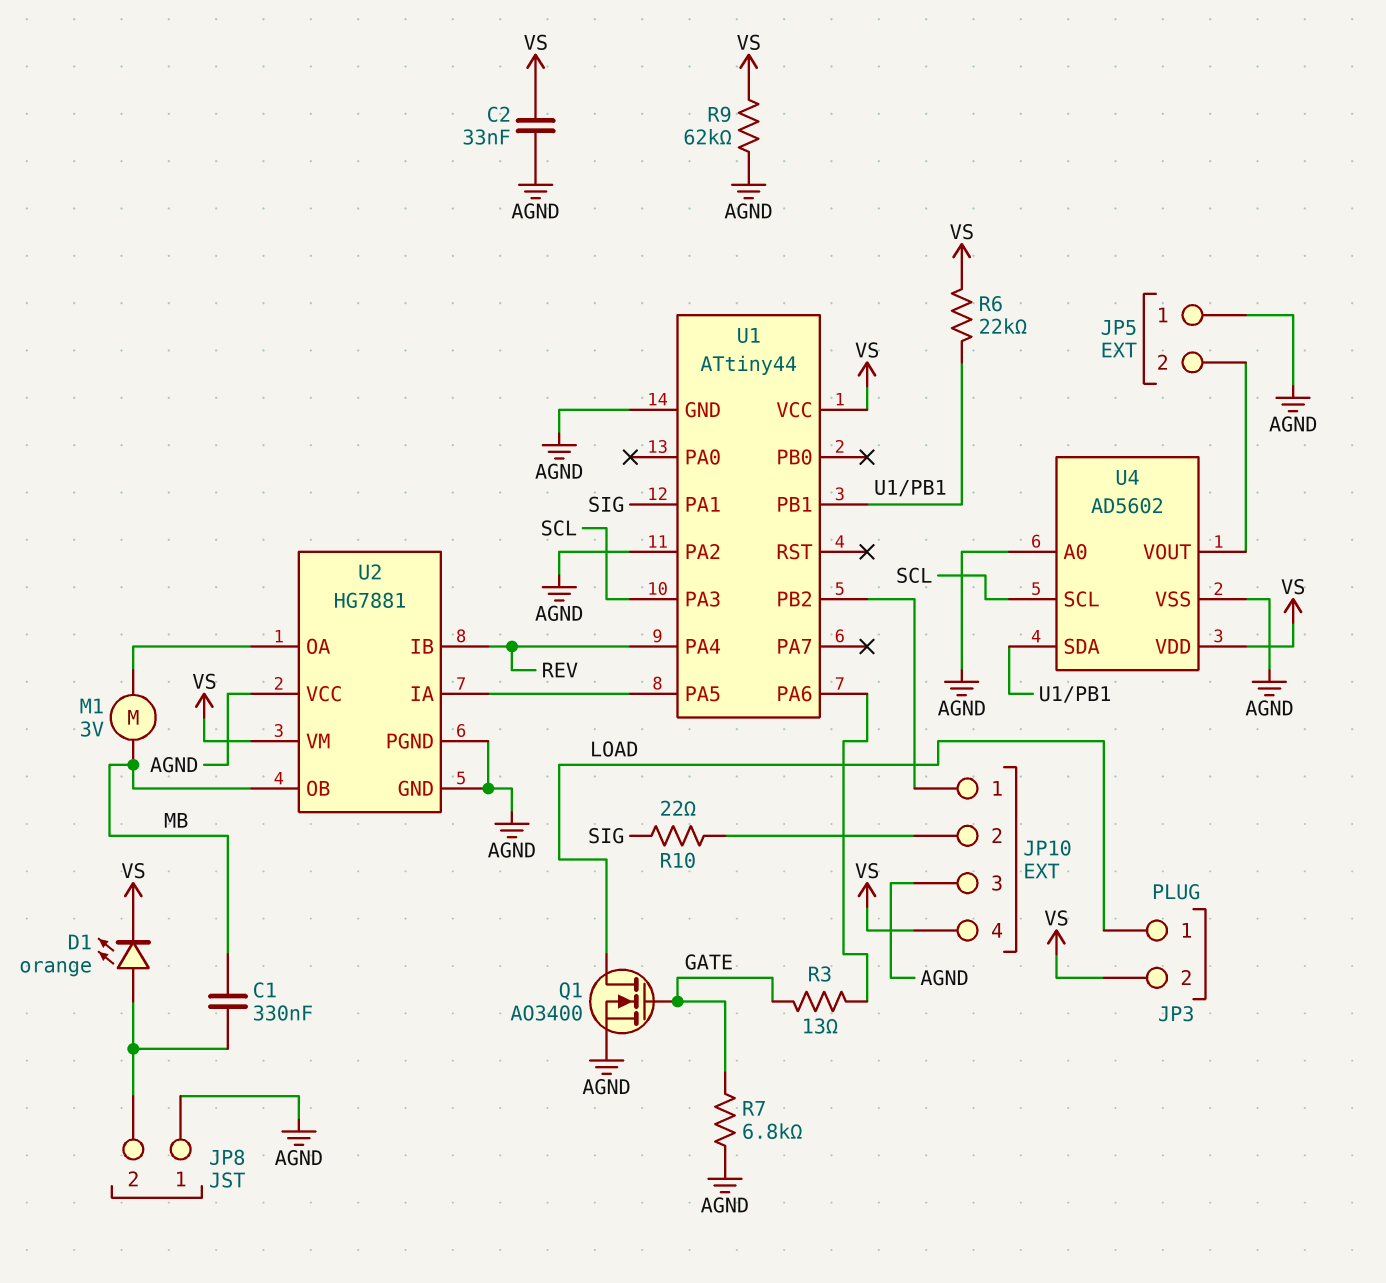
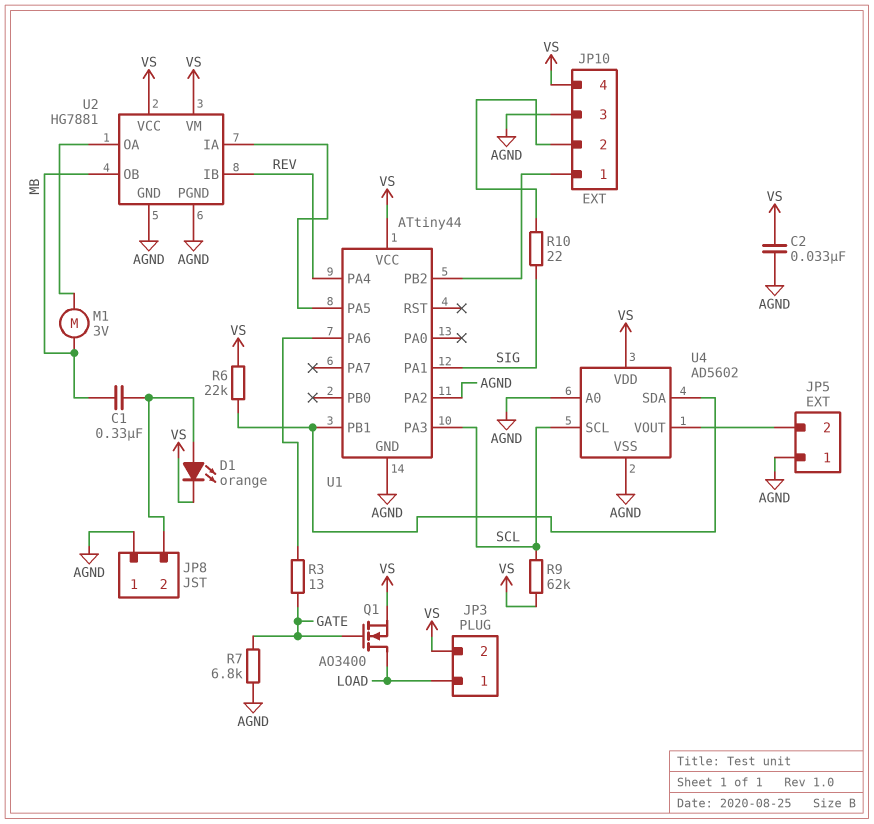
Q1: NMOS AO3400 (G GATE, D LOAD, S AGND) -> NMOS AO3400 (G GATE, D LOAD, S VS)
R9: 62k (AGND, VS) -> 62k (SCL, VS)
U2 pin VCC: AGND -> VS

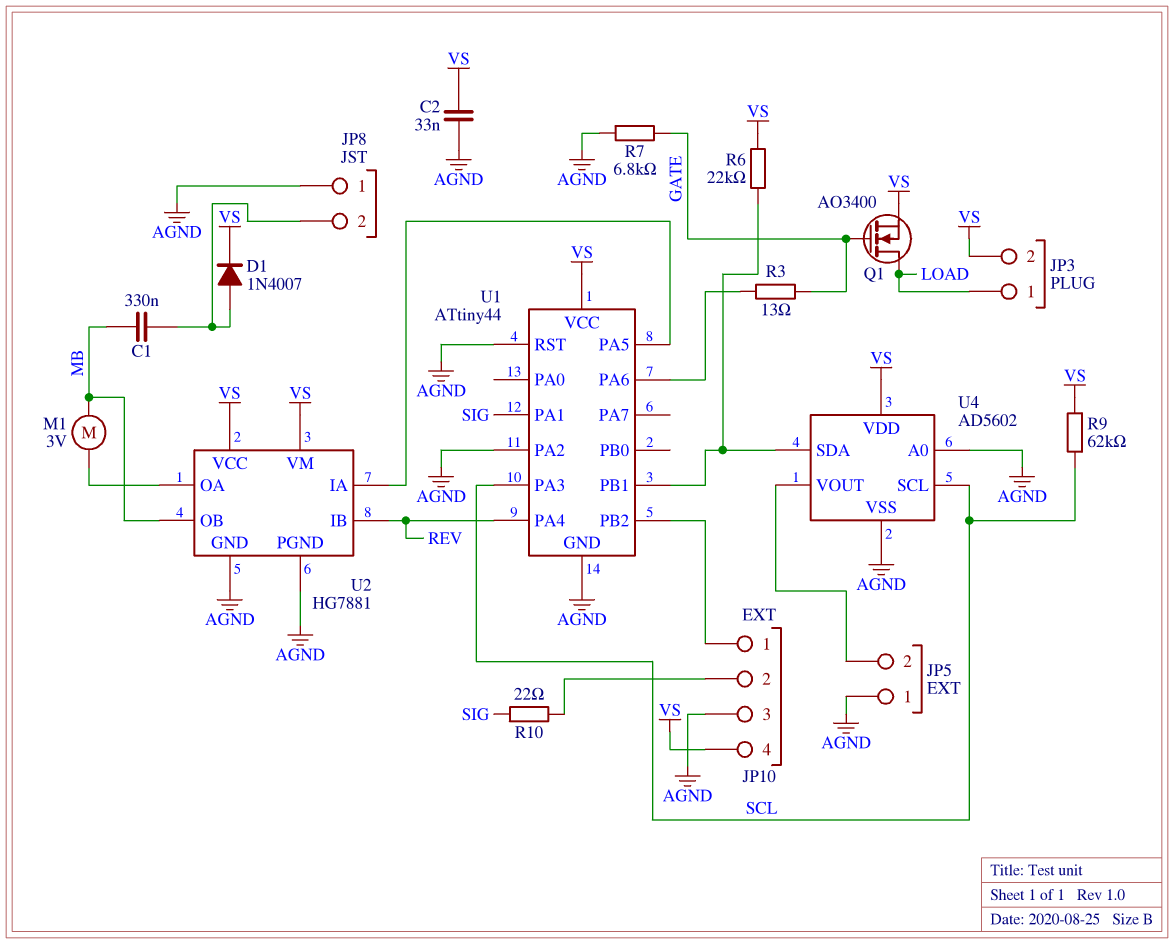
D1: LED orange (A JP8/2, K VS) -> diode 1N4007 (A JP8/2, K VS)
U1 pin RST: none -> AGND

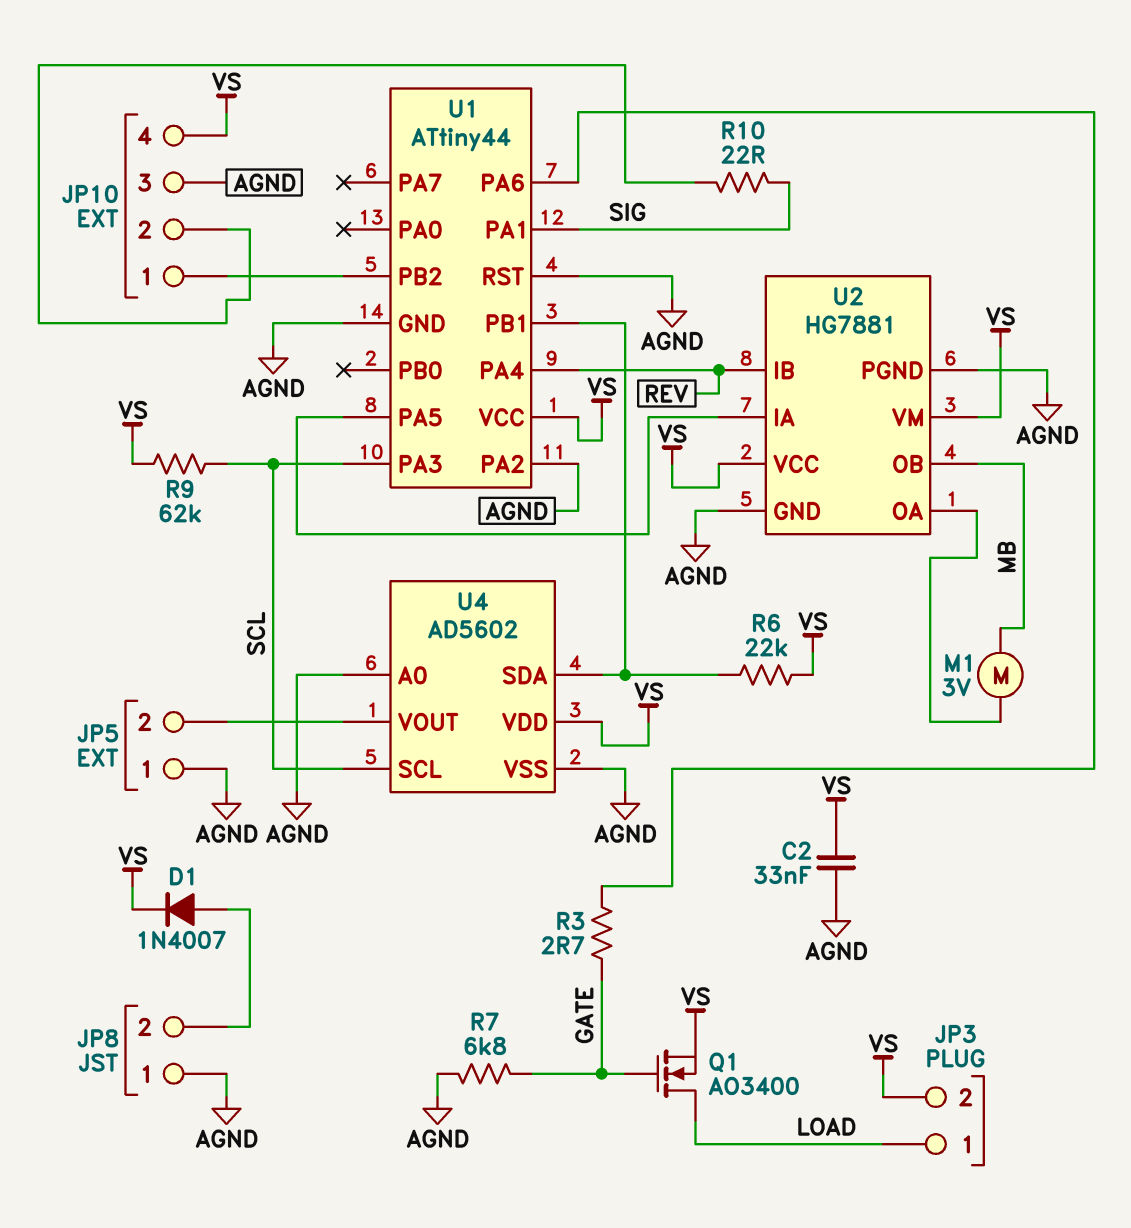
C1: 330nF (JP8/2, MB) -> none
R3: 13 (GATE, U1/PA6) -> 2.7 (GATE, U1/PA6)

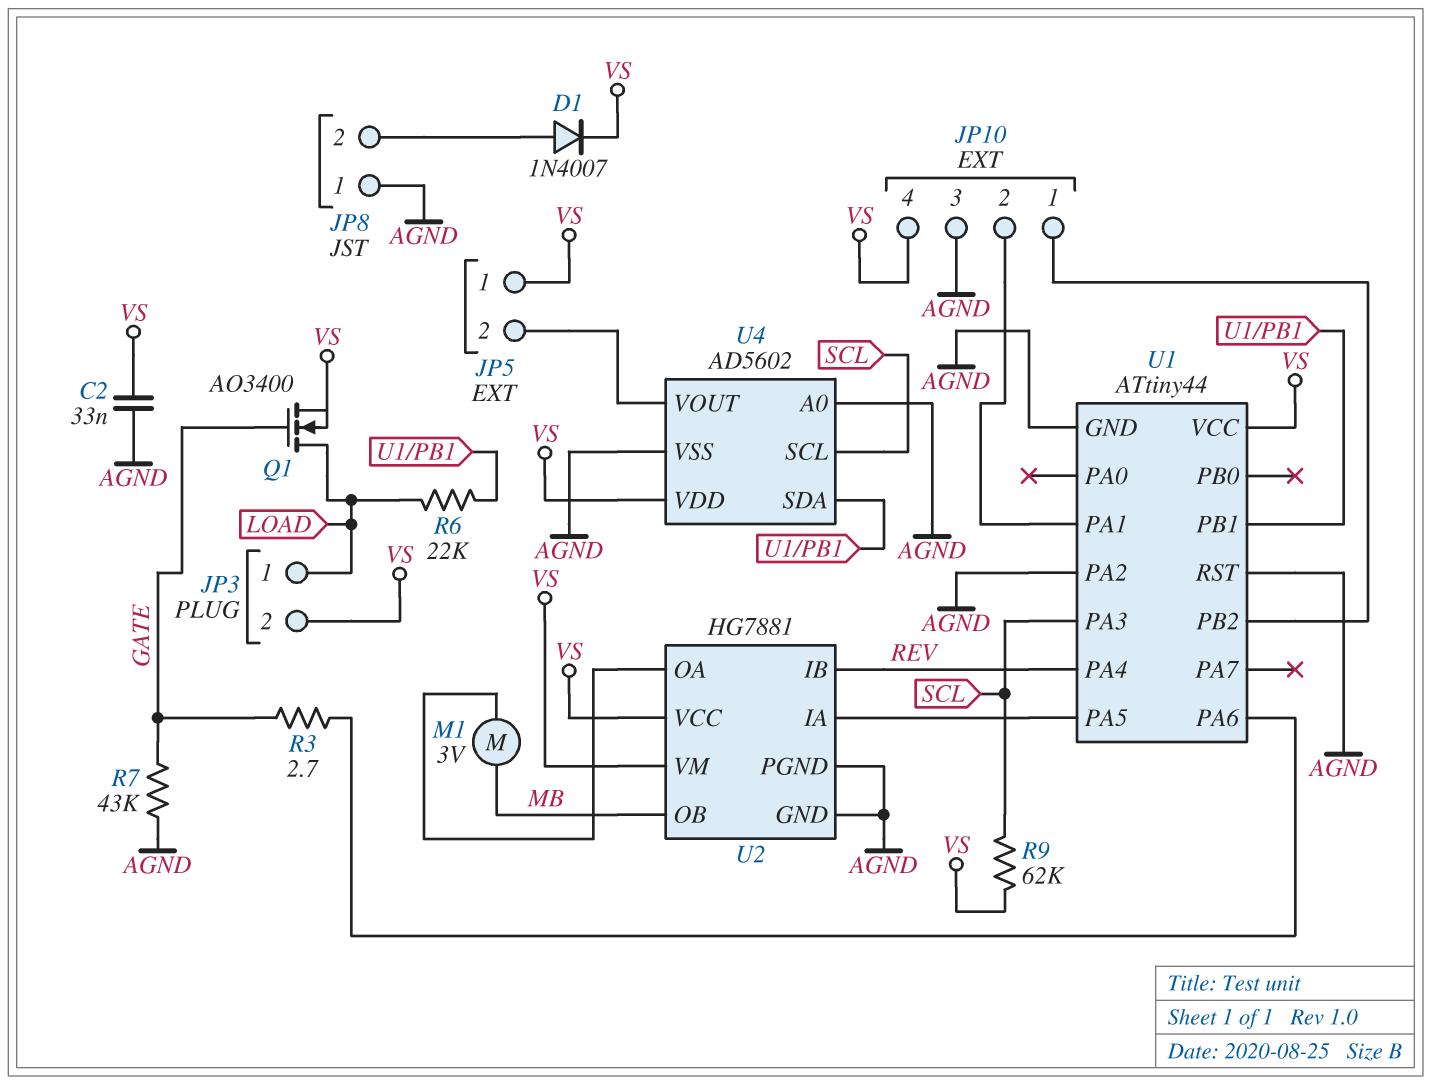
JP5 pin 1: AGND -> VS
R6: 22k (U1/PB1, VS) -> 22k (LOAD, U1/PB1)
R7: 6.8k (AGND, GATE) -> 43k (AGND, GATE)
R10: 22 (JP10/2, SIG) -> none
U1 pin PA1: SIG -> JP10/2

